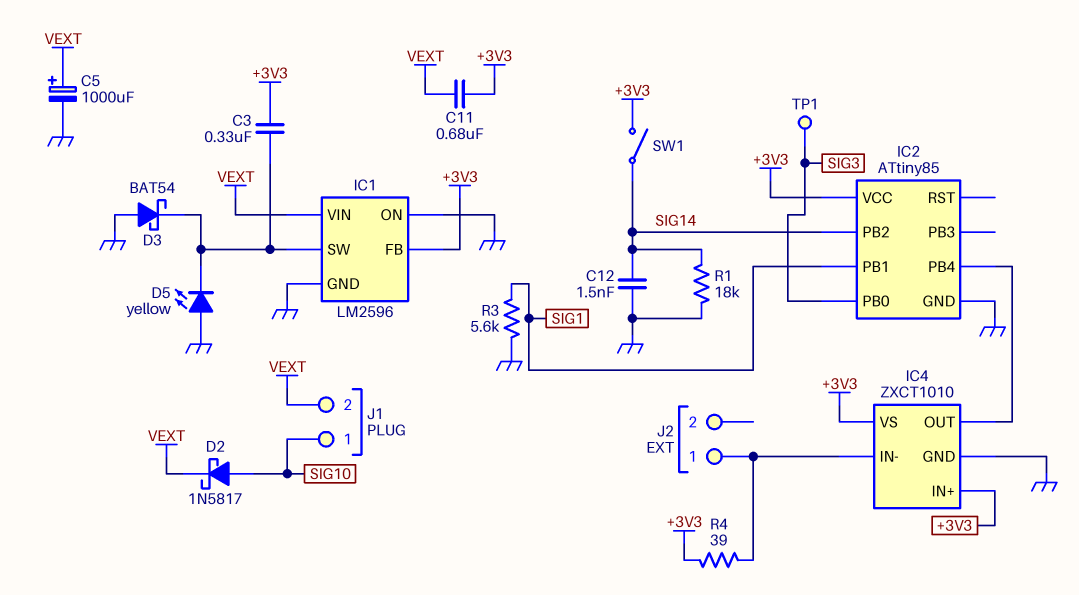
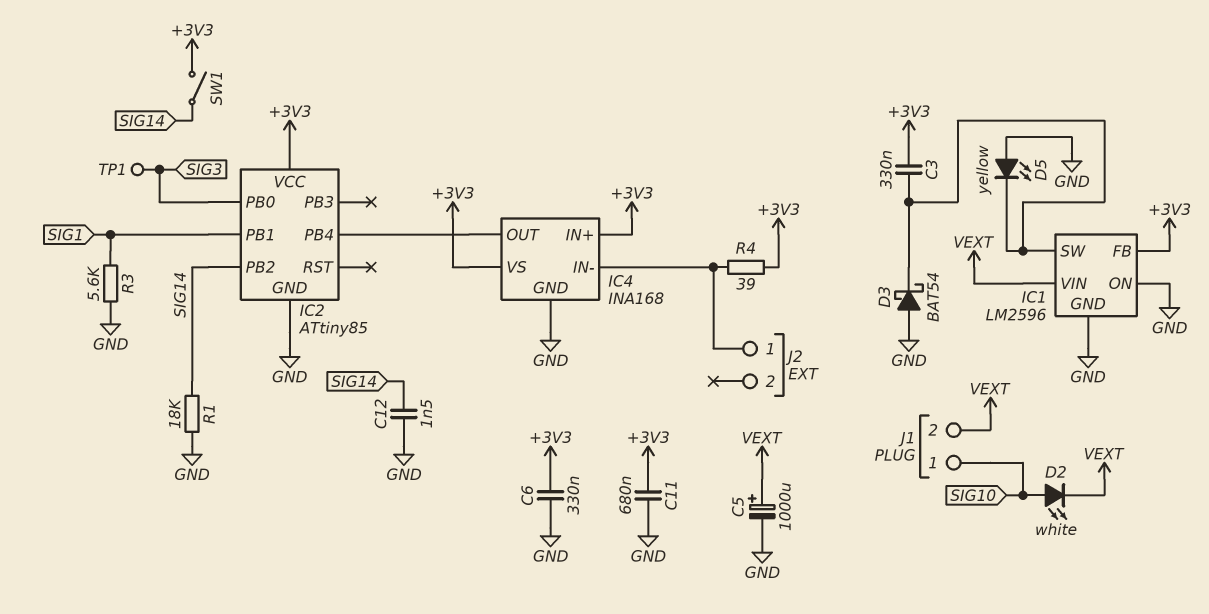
C6: none -> 330nF (+3V3, GND)
C11: 680nF (+3V3, VEXT) -> 680nF (+3V3, GND)
D2: schottky 1N5817 (A SIG10, K VEXT) -> LED white (A SIG10, K VEXT)
IC4: ZXCT1010 -> INA168

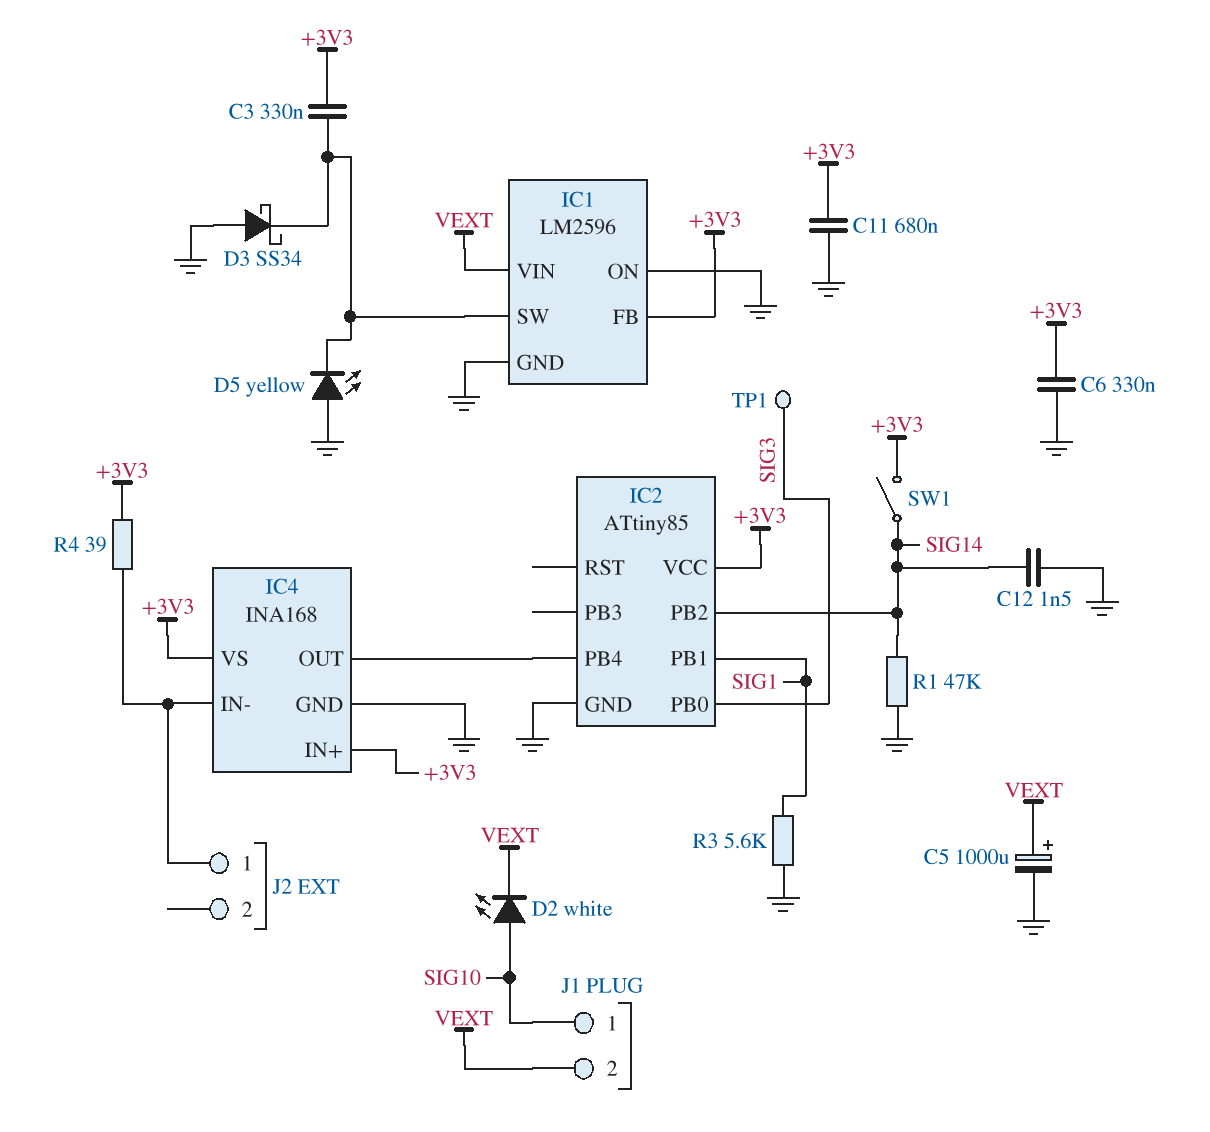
D3: schottky BAT54 (A GND, K IC1/SW) -> schottky SS34 (A GND, K IC1/SW)
R1: 18k (GND, SIG14) -> 47k (GND, SIG14)

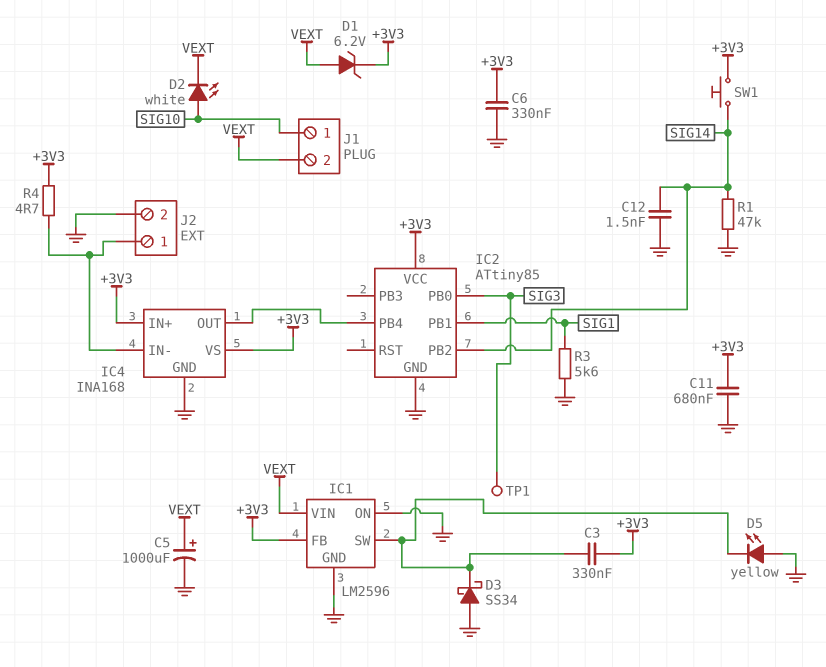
D1: none -> zener 6.2V (A VEXT, K +3V3)
J2 pin 2: none -> GND
R4: 39 (+3V3, IC4/IN-) -> 4.7 (+3V3, IC4/IN-)
SW1: switch (+3V3, SIG14) -> button (+3V3, SIG14)

